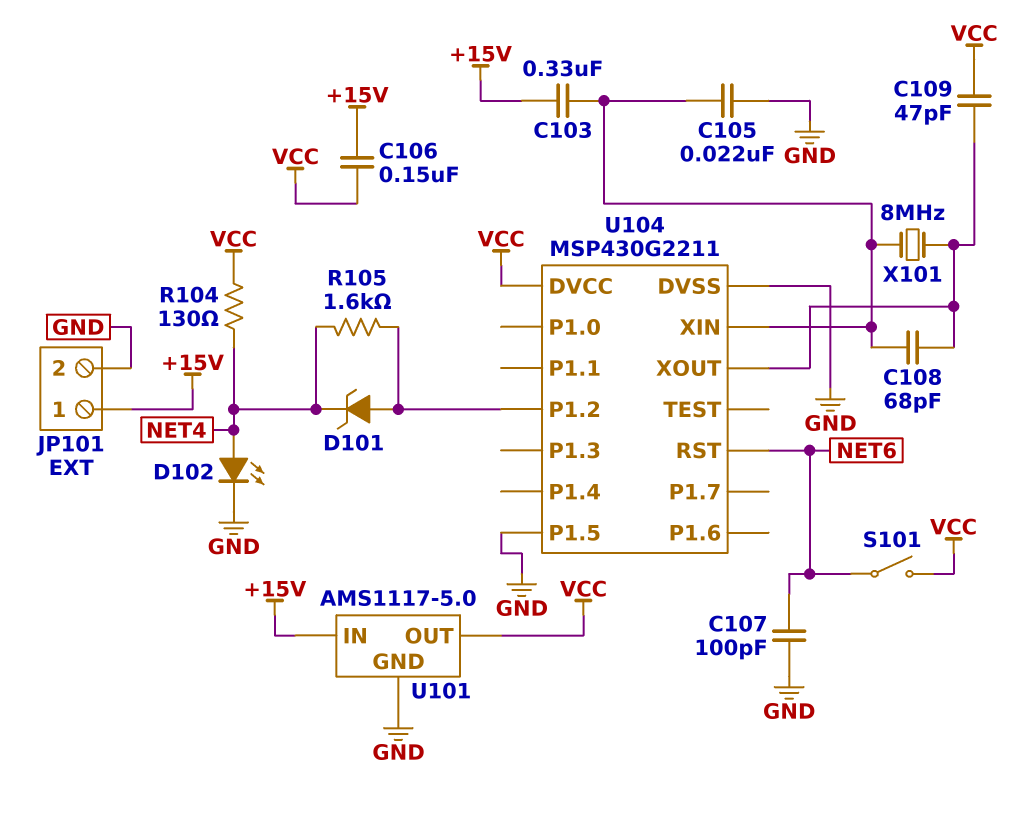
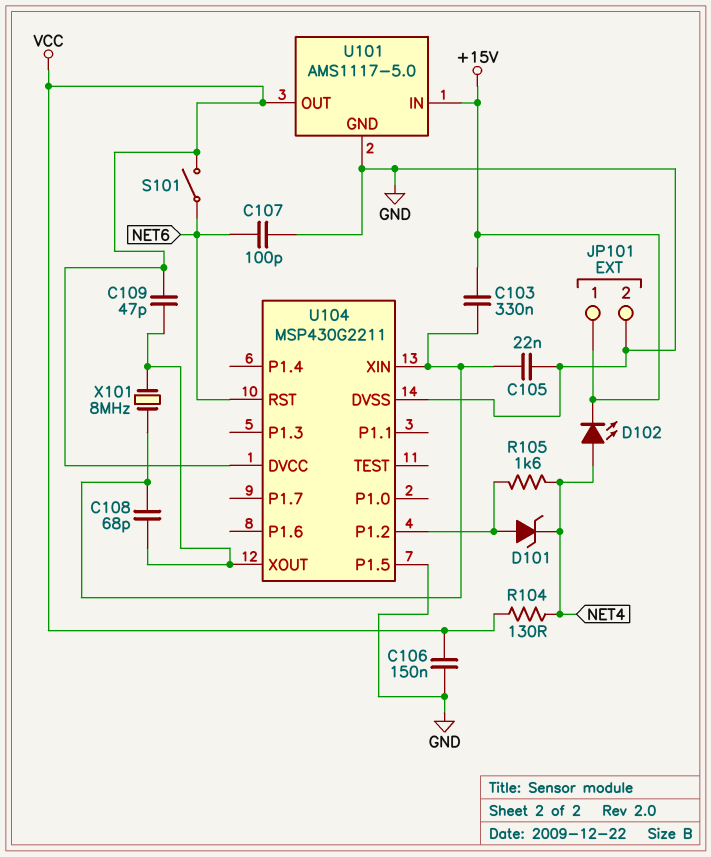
C106: 150nF (+15V, VCC) -> 150nF (GND, VCC)
D102: LED (A NET4, K GND) -> LED (A NET4, K +15V)

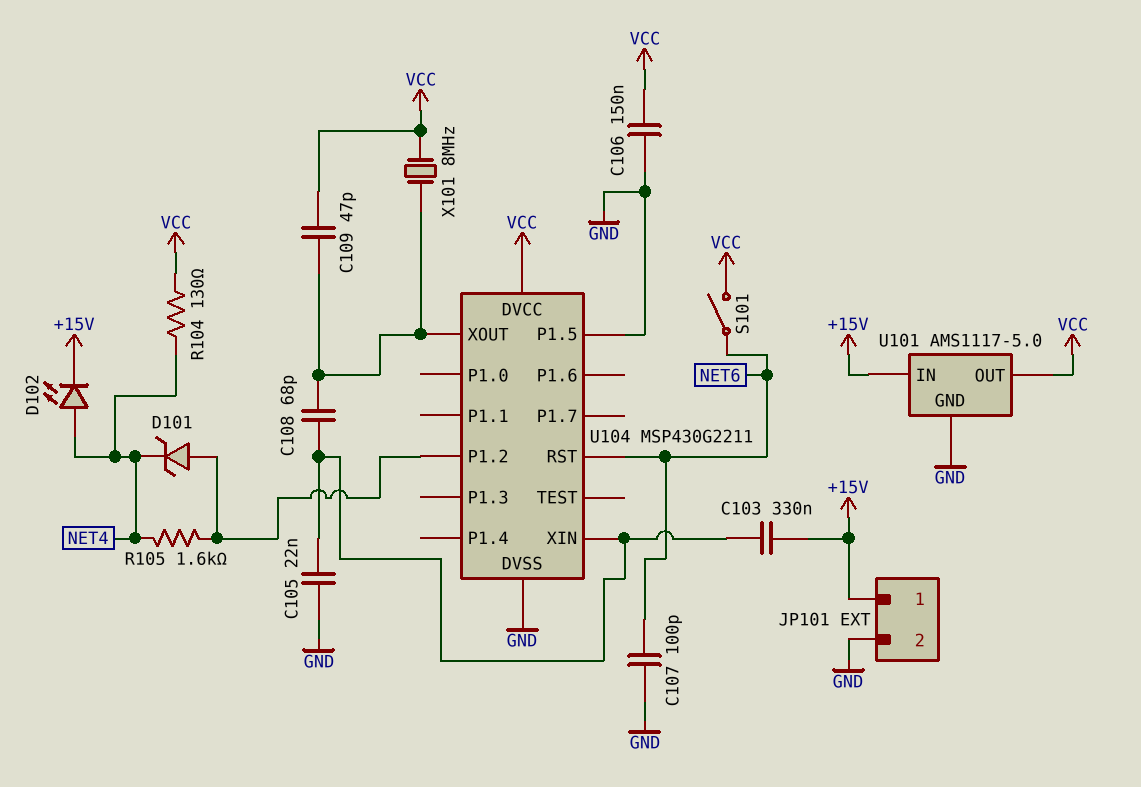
X101: 8MHz (U104/XIN, U104/XOUT) -> 8MHz (U104/XOUT, VCC)

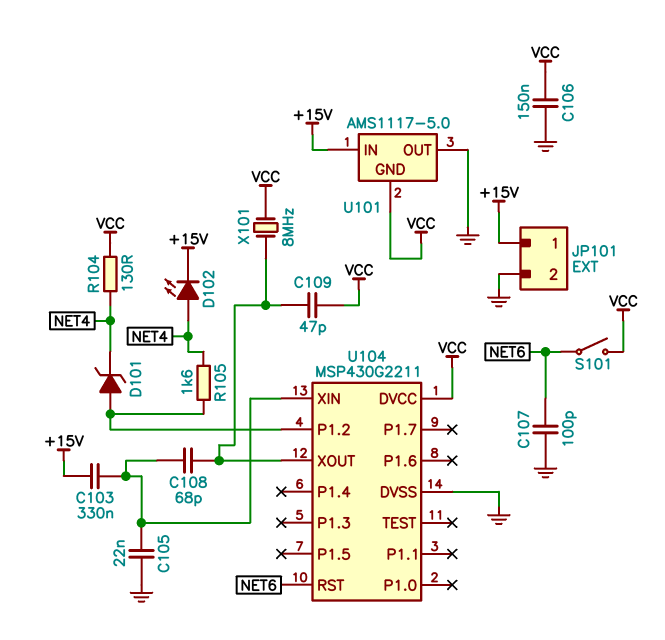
U101 pin GND: GND -> VCC
U101 pin OUT: VCC -> GND
U104 pin P1.5: GND -> none

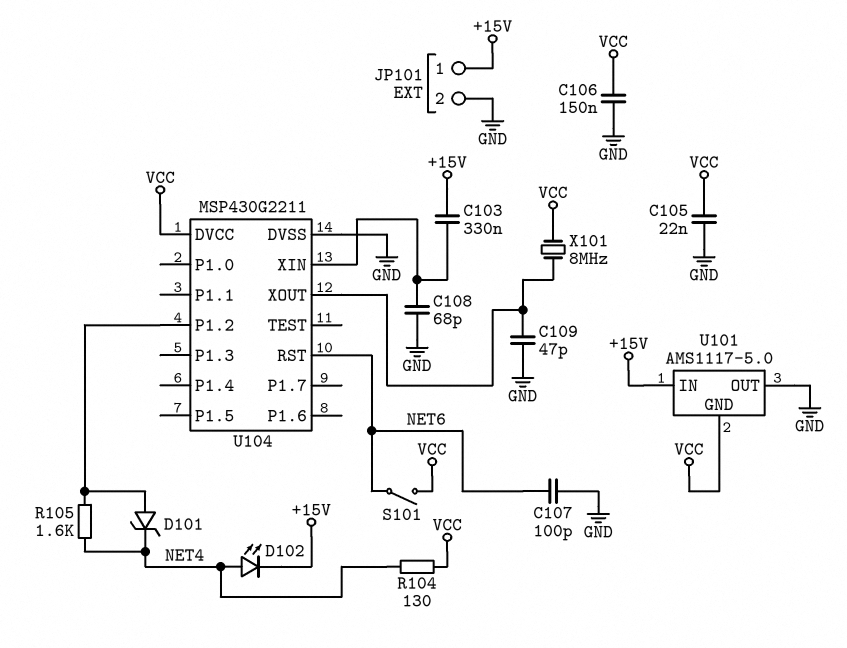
C105: 22nF (GND, U104/XIN) -> 22nF (GND, VCC)
C108: 68pF (U104/XIN, U104/XOUT) -> 68pF (GND, U104/XIN)
C109: 47pF (U104/XOUT, VCC) -> 47pF (GND, U104/XOUT)

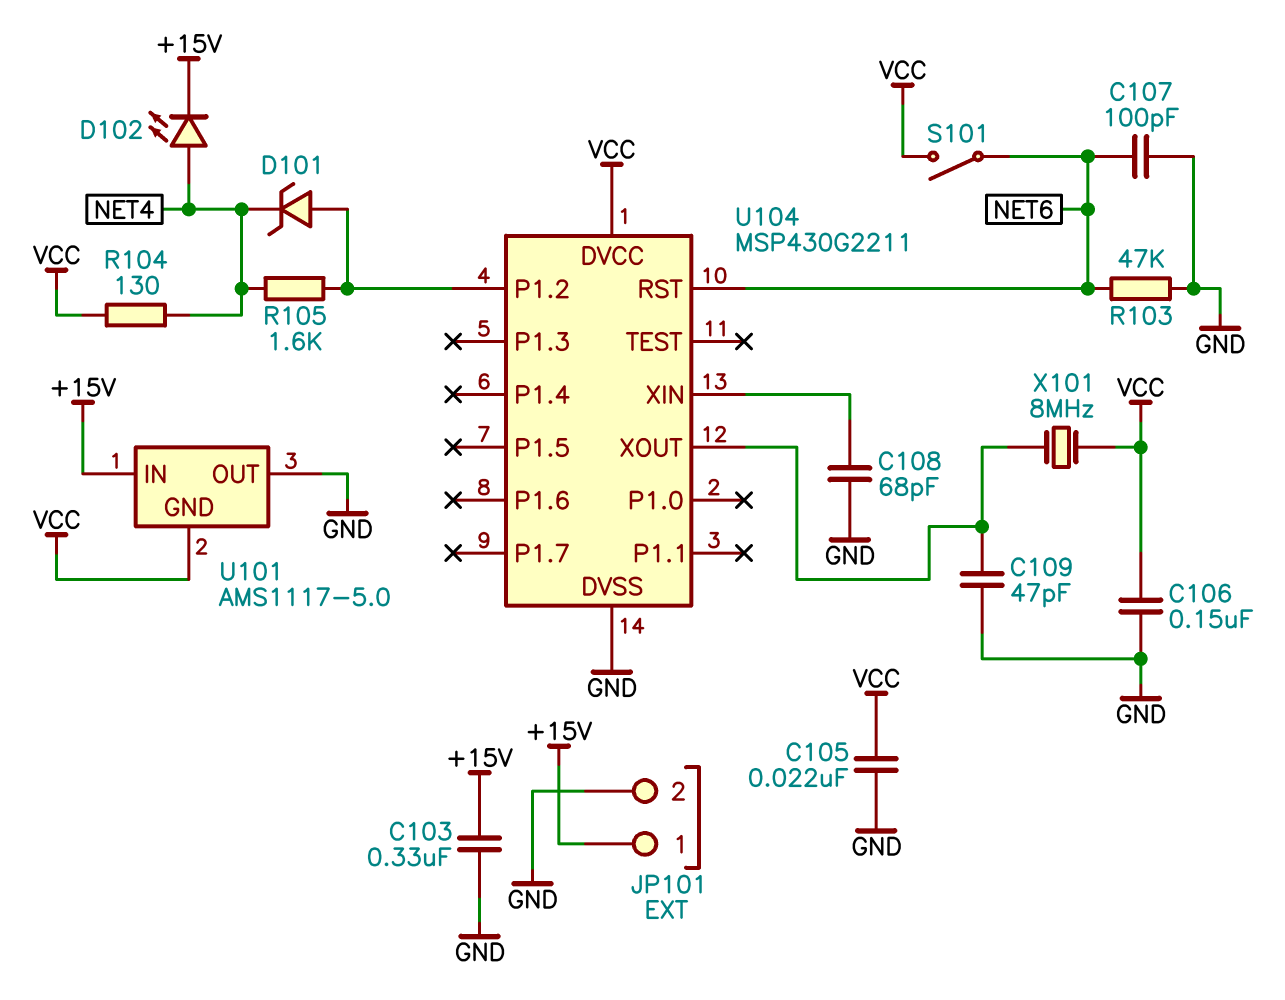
C103: 330nF (+15V, U104/XIN) -> 330nF (+15V, GND)
R103: none -> 47k (GND, NET6)

